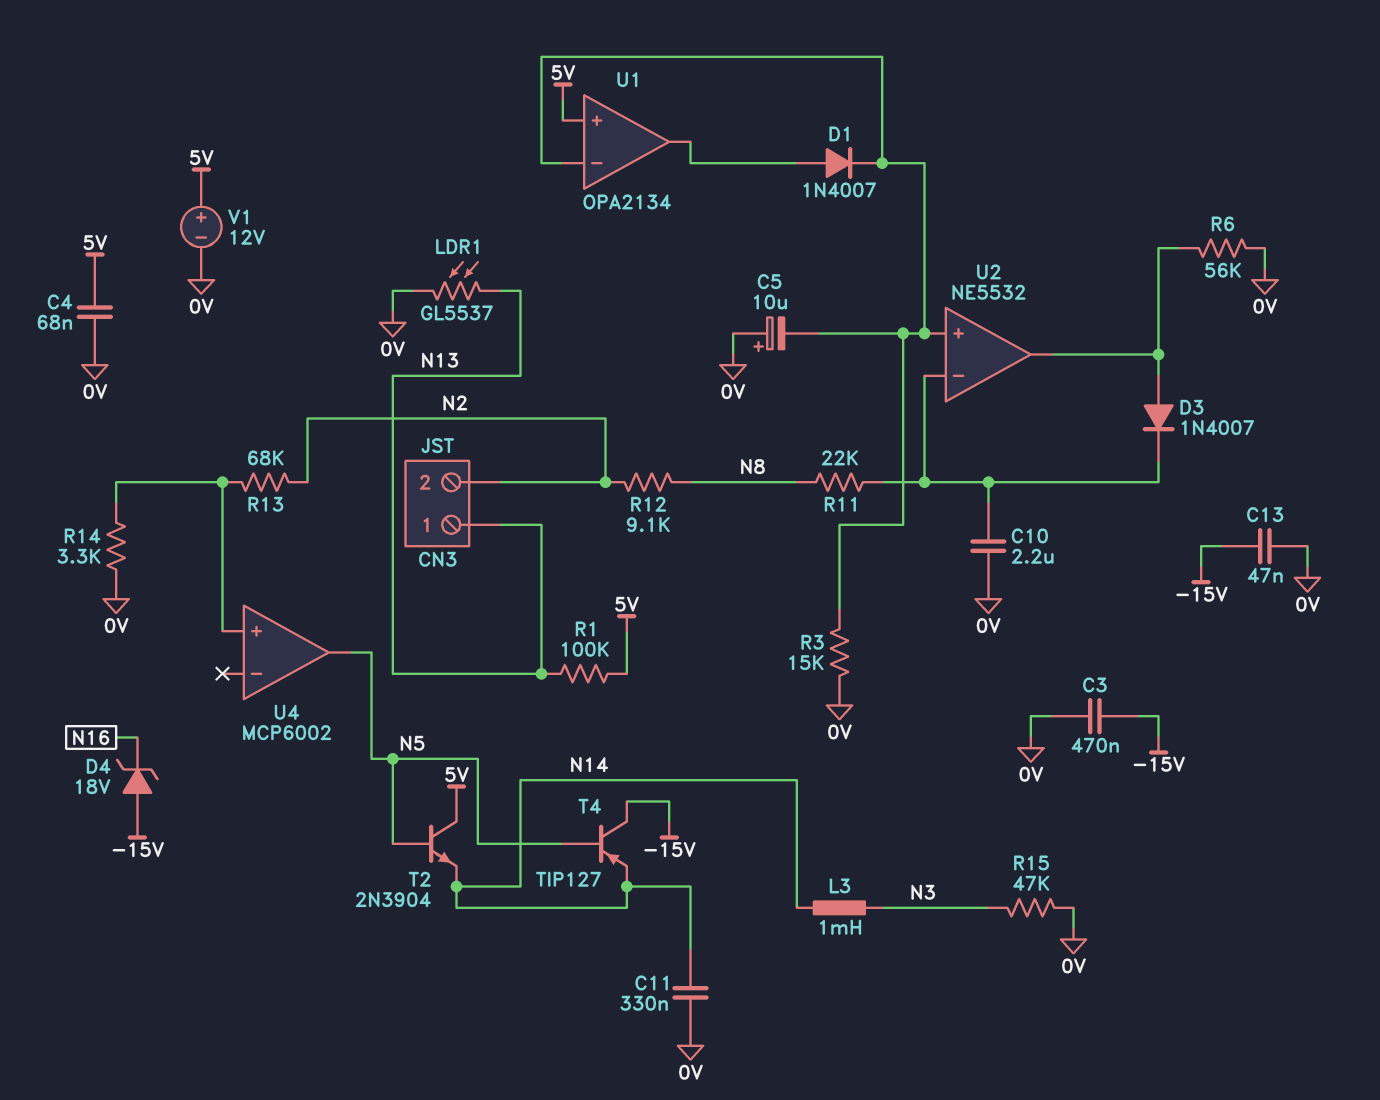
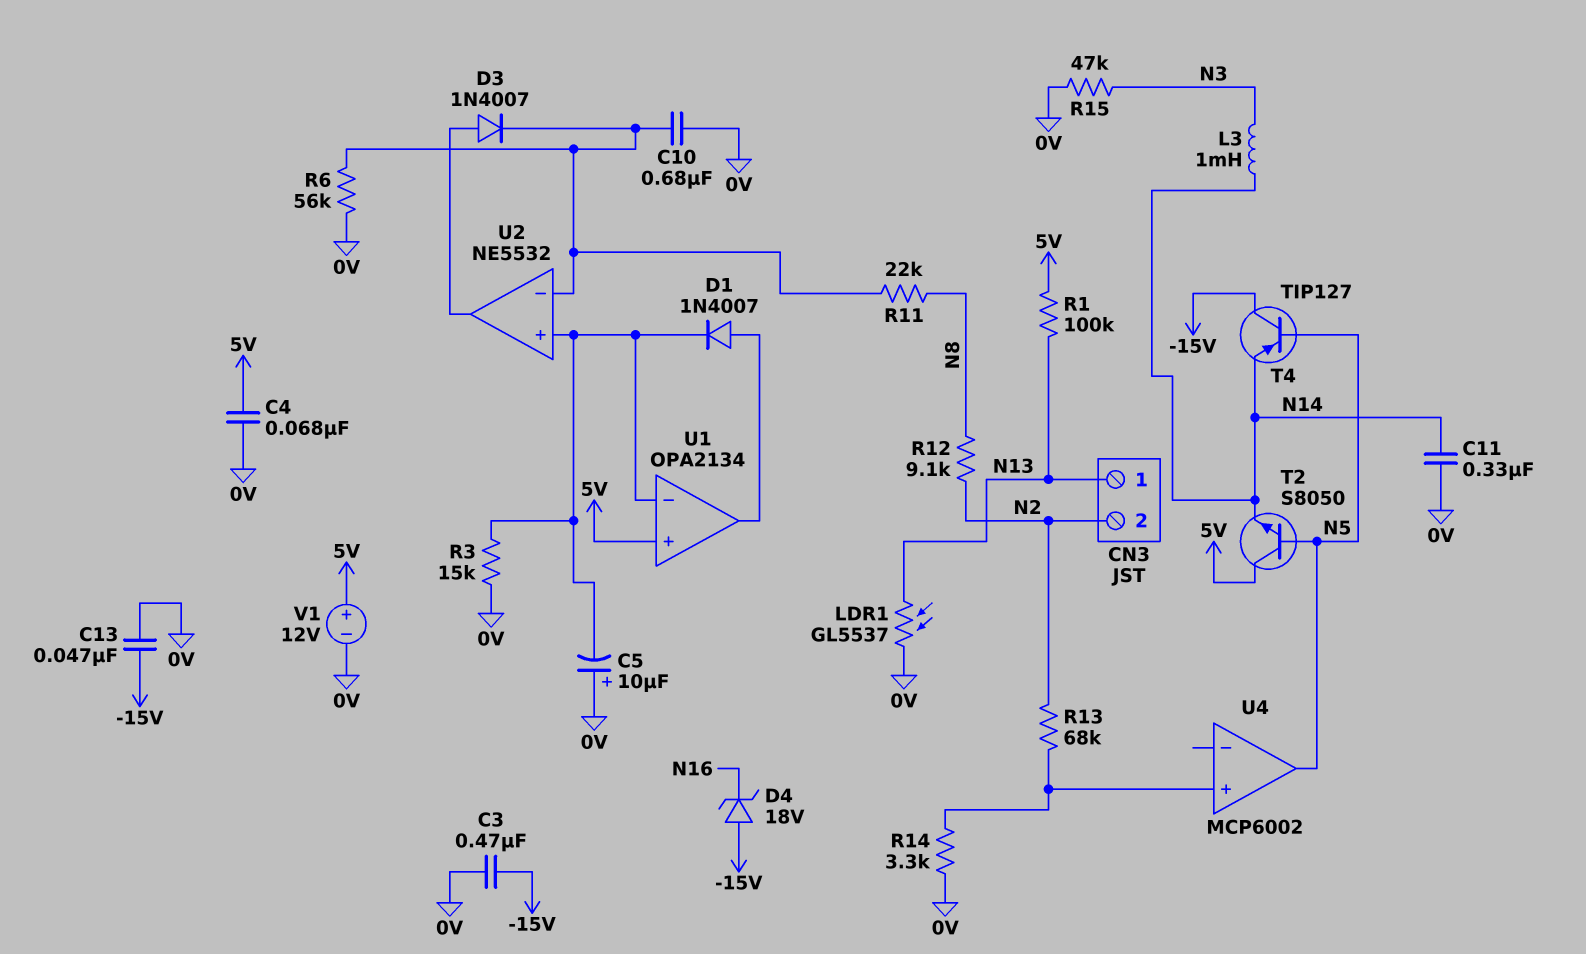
C10: 2.2uF (0V, U2/in-) -> 680nF (0V, U2/in-)
R6: 56k (0V, U2/out) -> 56k (0V, U2/in-)
T2: NPN 2N3904 (B N5, C 5V, E N14) -> NPN S8050 (B N5, C 5V, E N14)

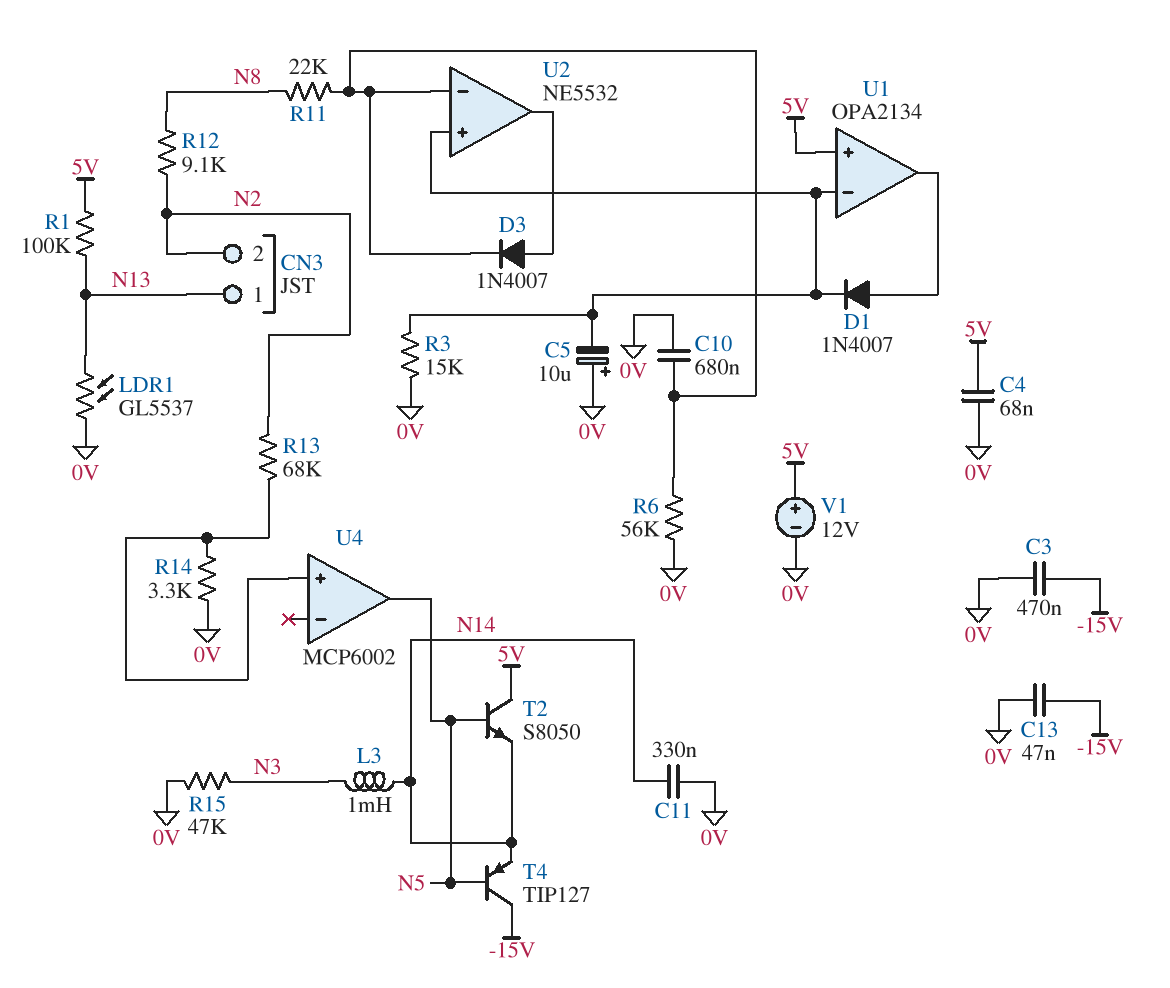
D4: zener 18V (A -15V, K N16) -> none

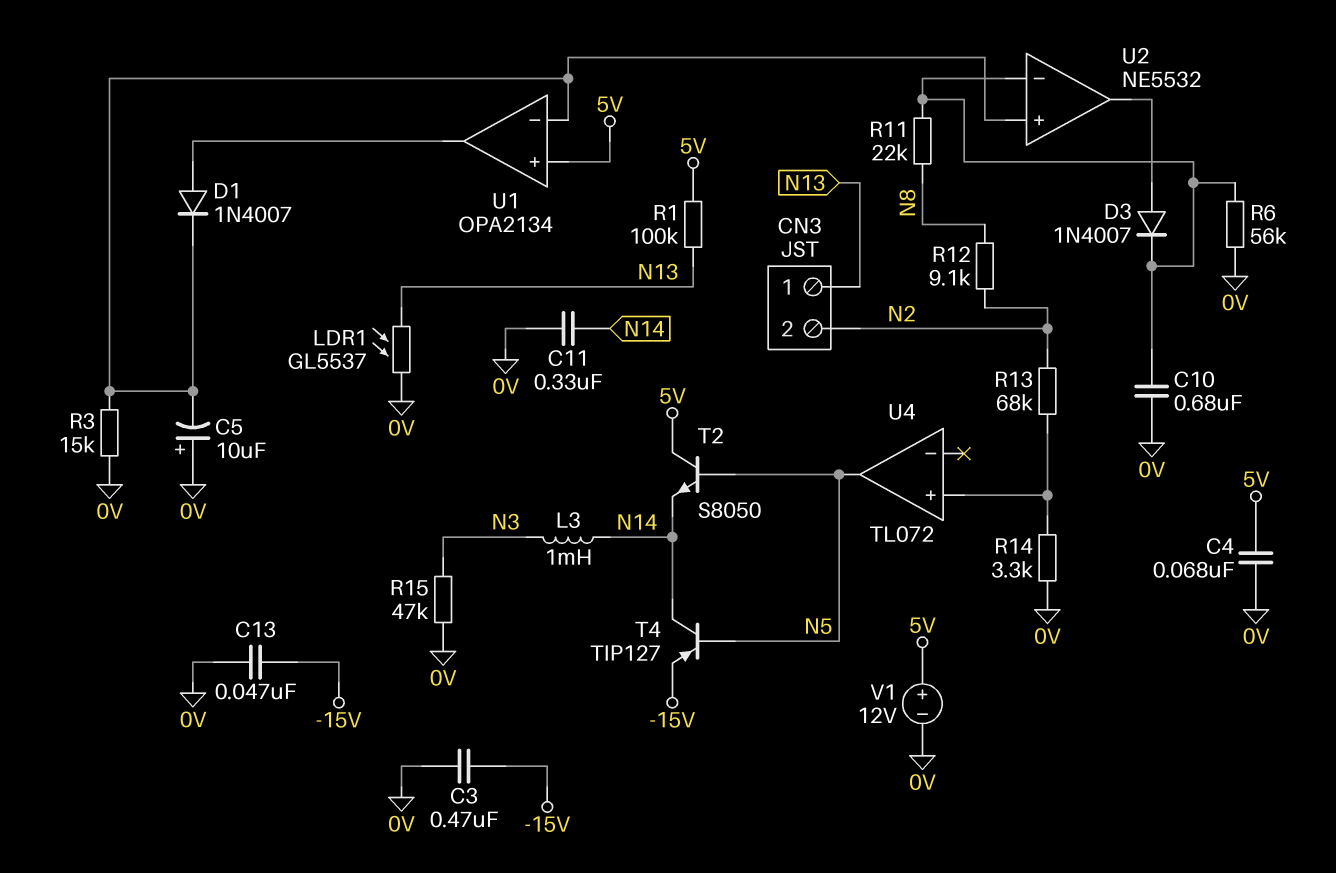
T4: PNP TIP127 (B N5, C -15V, E N14) -> PNP TIP127 (B N5, C N14, E -15V)
U4: MCP6002 -> TL072

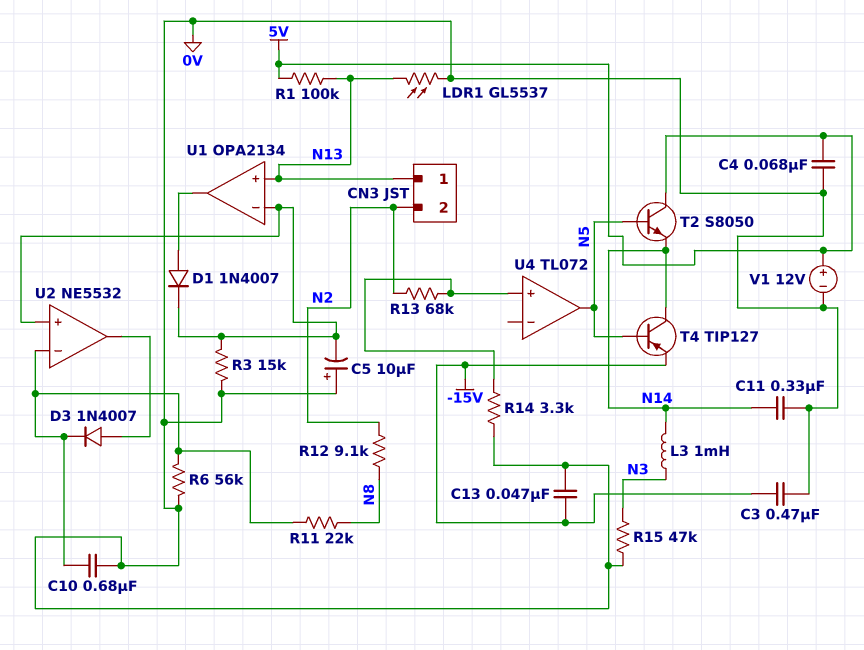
U1 pin in+: 5V -> N13

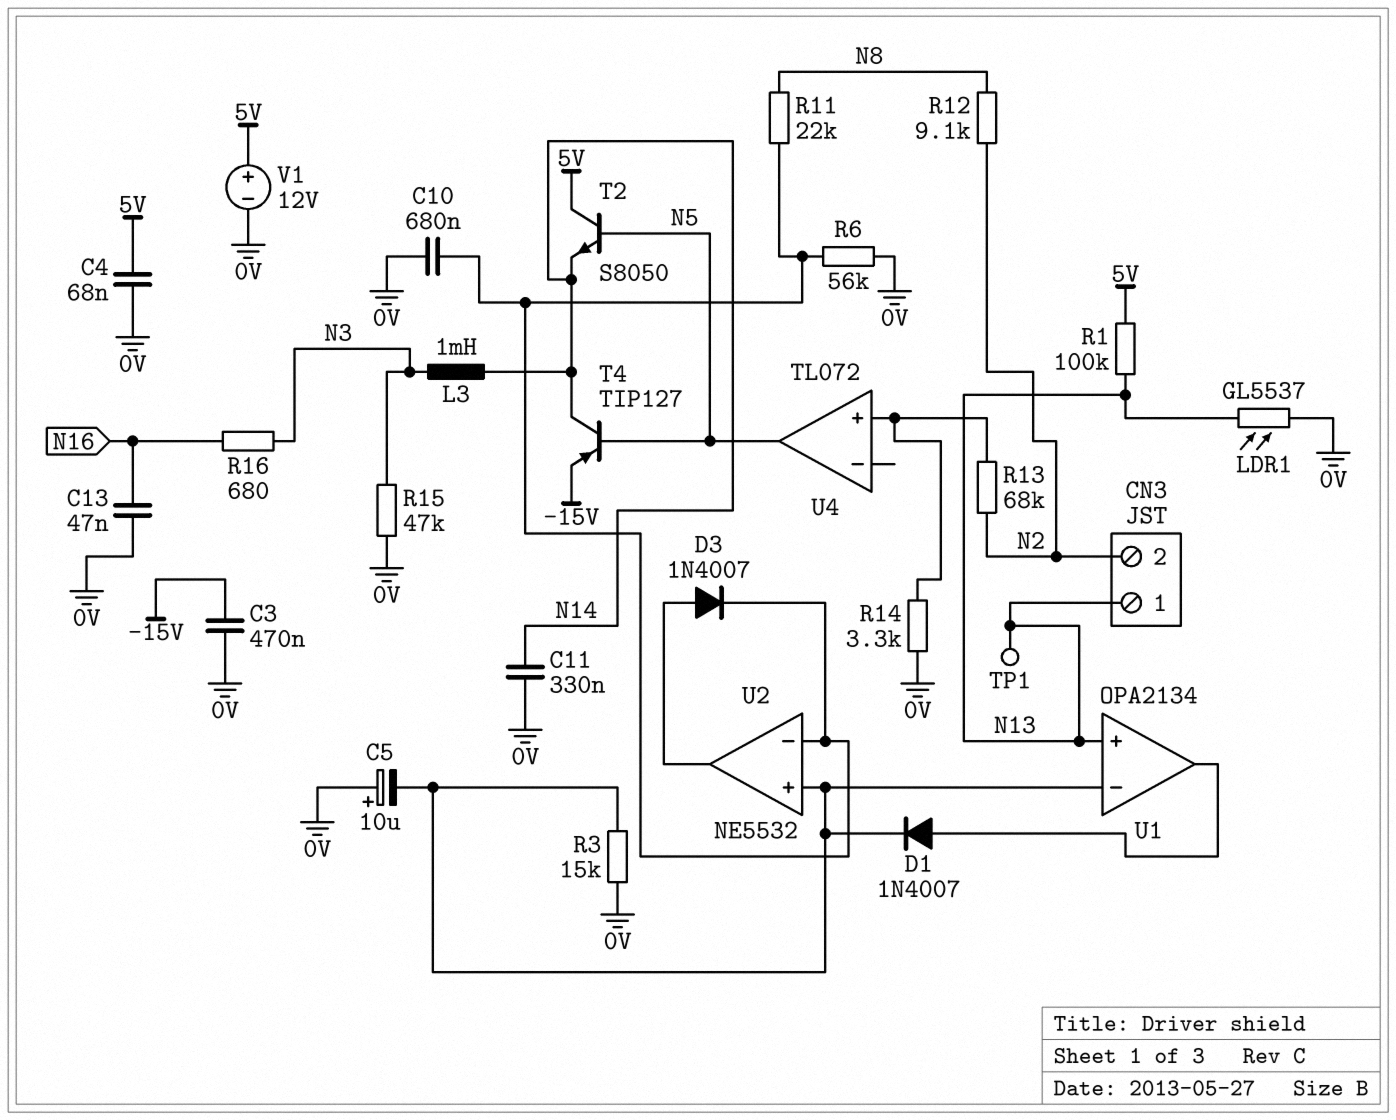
C13: 47nF (-15V, 0V) -> 47nF (0V, N16)
R16: none -> 680 (N3, N16)
TP1: none -> test point (N13)

